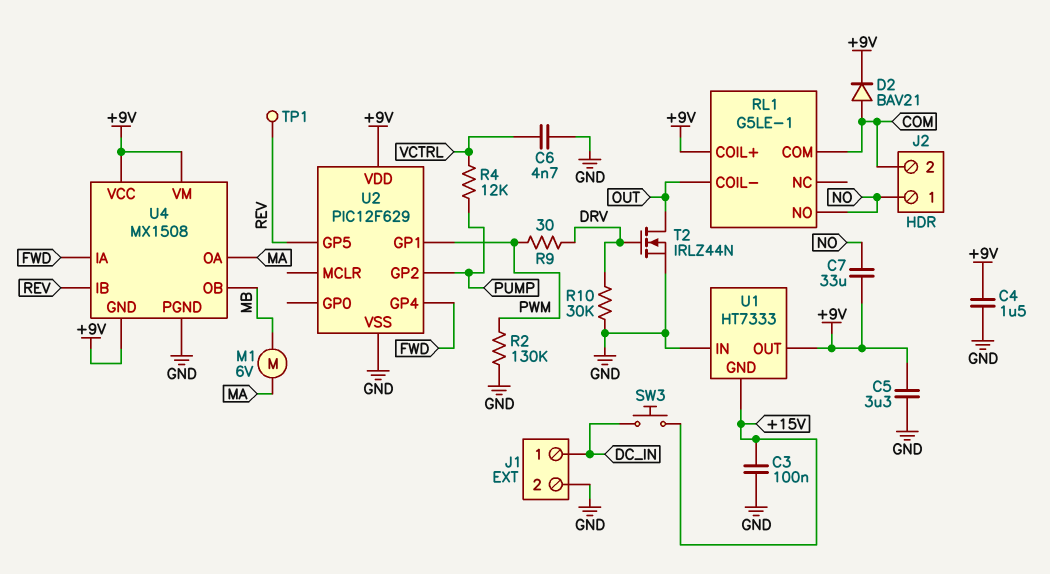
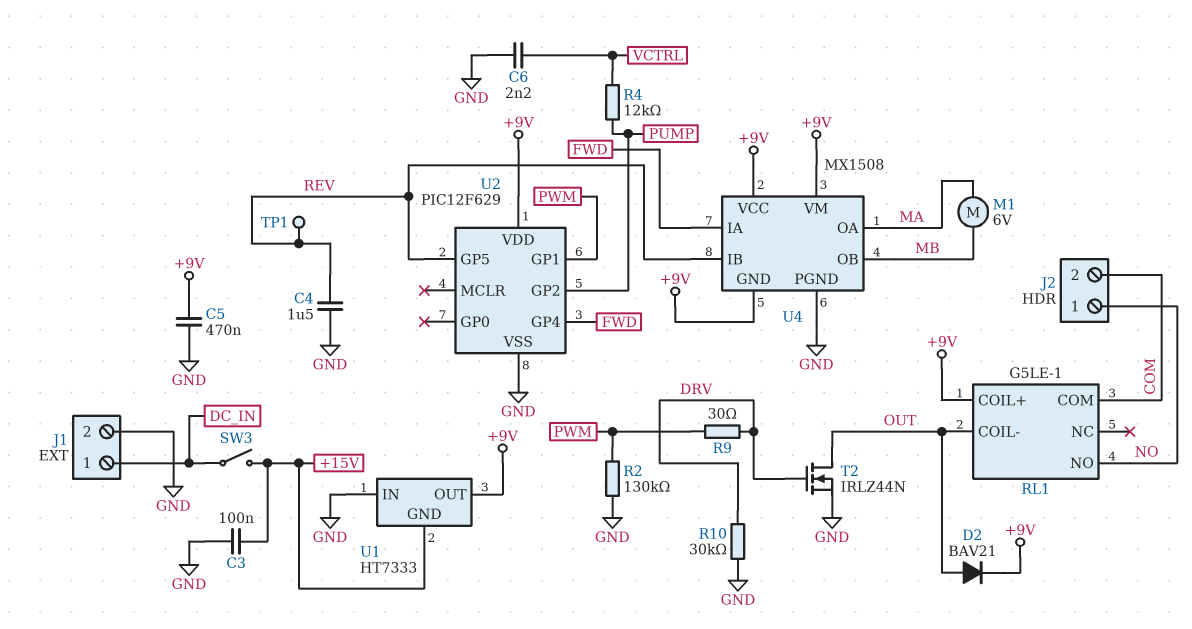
C4: 1.5uF (+9V, GND) -> 1.5uF (GND, REV)
C5: 3.3uF (+9V, GND) -> 470nF (+9V, GND)
C6: 4.7nF (GND, VCTRL) -> 2.2nF (GND, VCTRL)
C7: 33uF (+9V, NO) -> none
D2: diode BAV21 (A COM, K +9V) -> diode BAV21 (A OUT, K +9V)
SW3: button (+15V, DC_IN) -> switch (+15V, DC_IN)

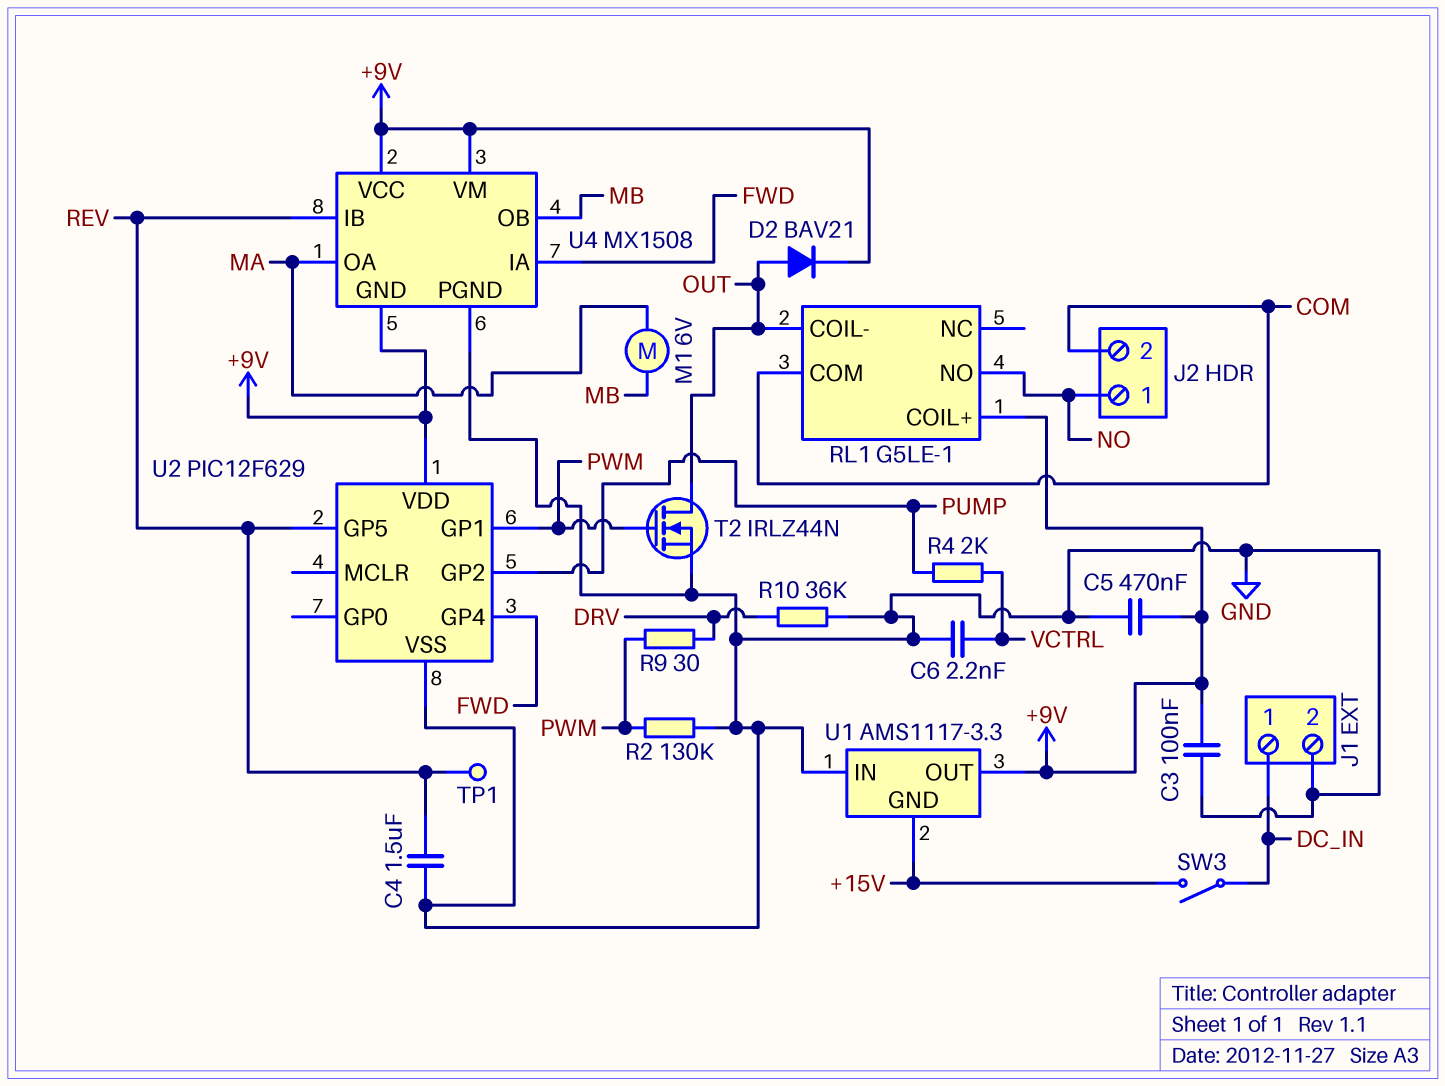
C3: 100nF (+15V, GND) -> 100nF (+9V, GND)
R4: 12k (PUMP, VCTRL) -> 2k (PUMP, VCTRL)
R10: 30k (DRV, GND) -> 36k (DRV, GND)
T2: NMOS IRLZ44N (G DRV, D OUT, S GND) -> NMOS IRLZ44N (G PWM, D OUT, S GND)
U1: HT7333 -> AMS1117-3.3

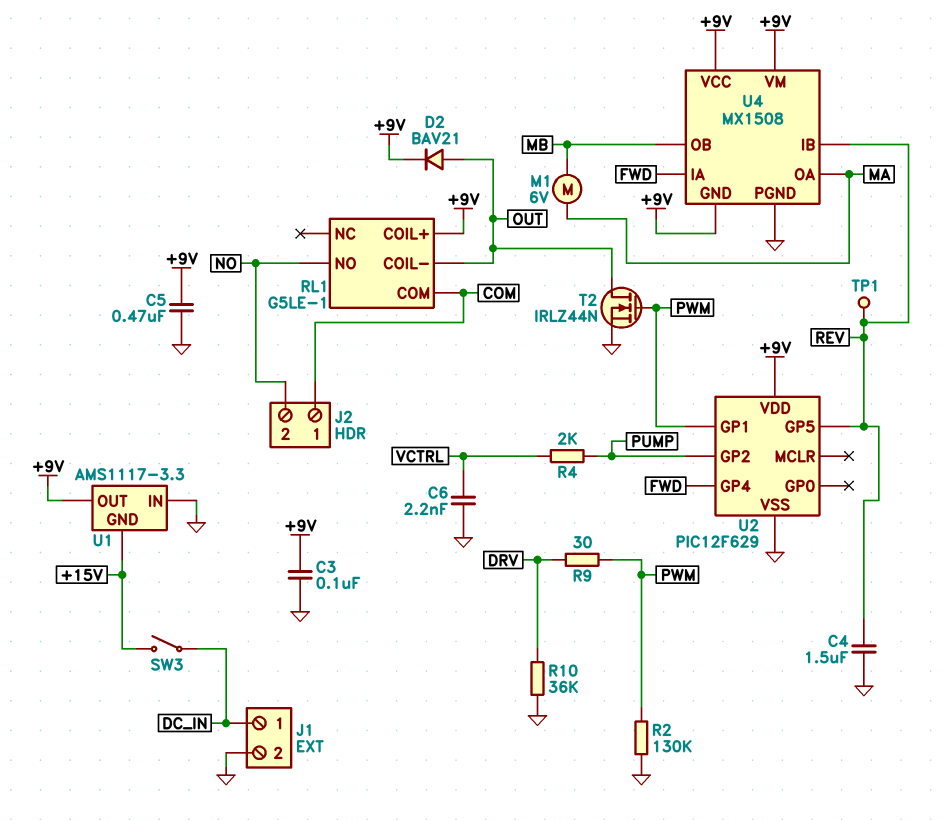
J2 pin 1: NO -> COM
J2 pin 2: COM -> NO

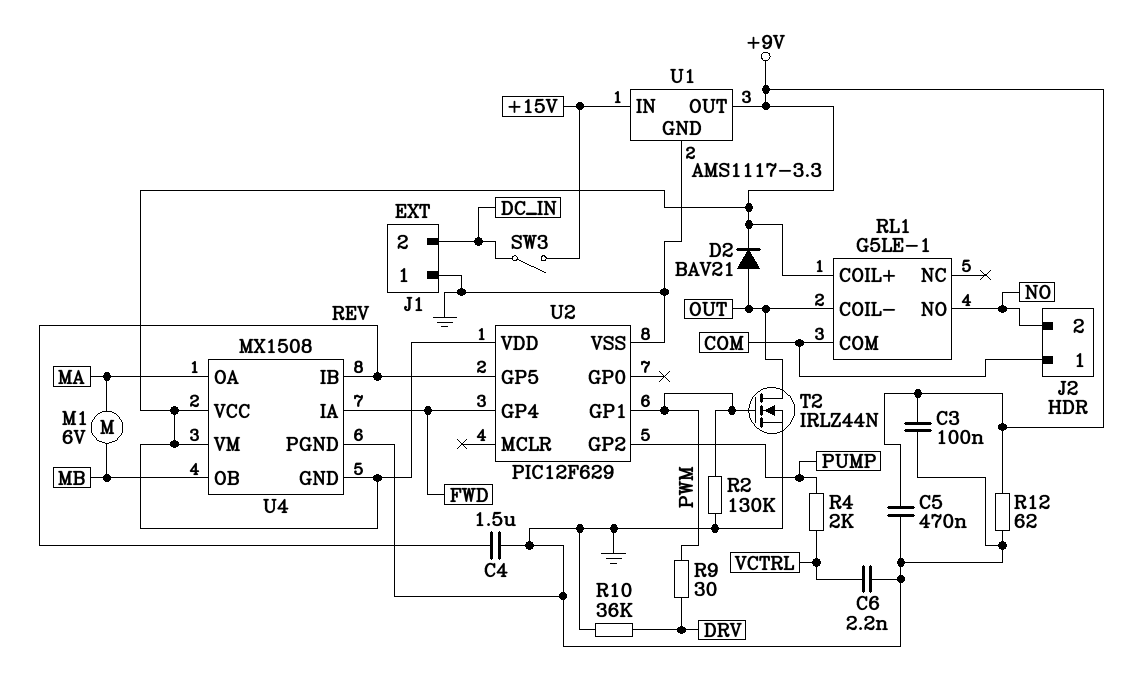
J1 pin 1: DC_IN -> GND
J1 pin 2: GND -> DC_IN
R12: none -> 62 (+9V, GND)
TP1: test point (REV) -> none
U1 pin GND: +15V -> GND
U1 pin IN: GND -> +15V

